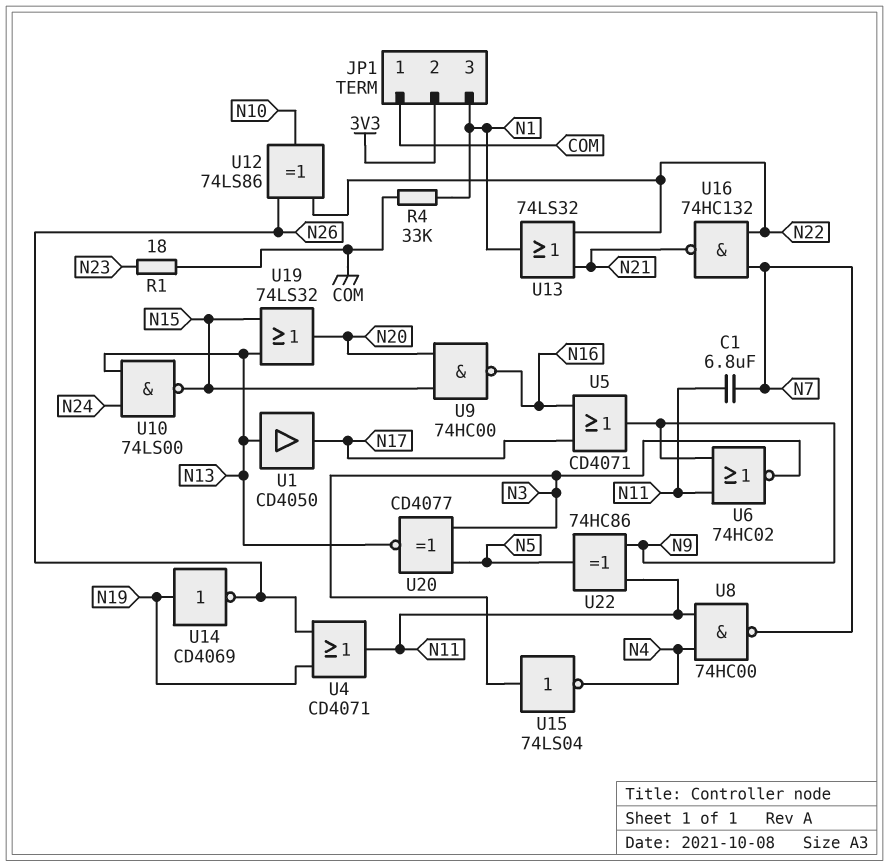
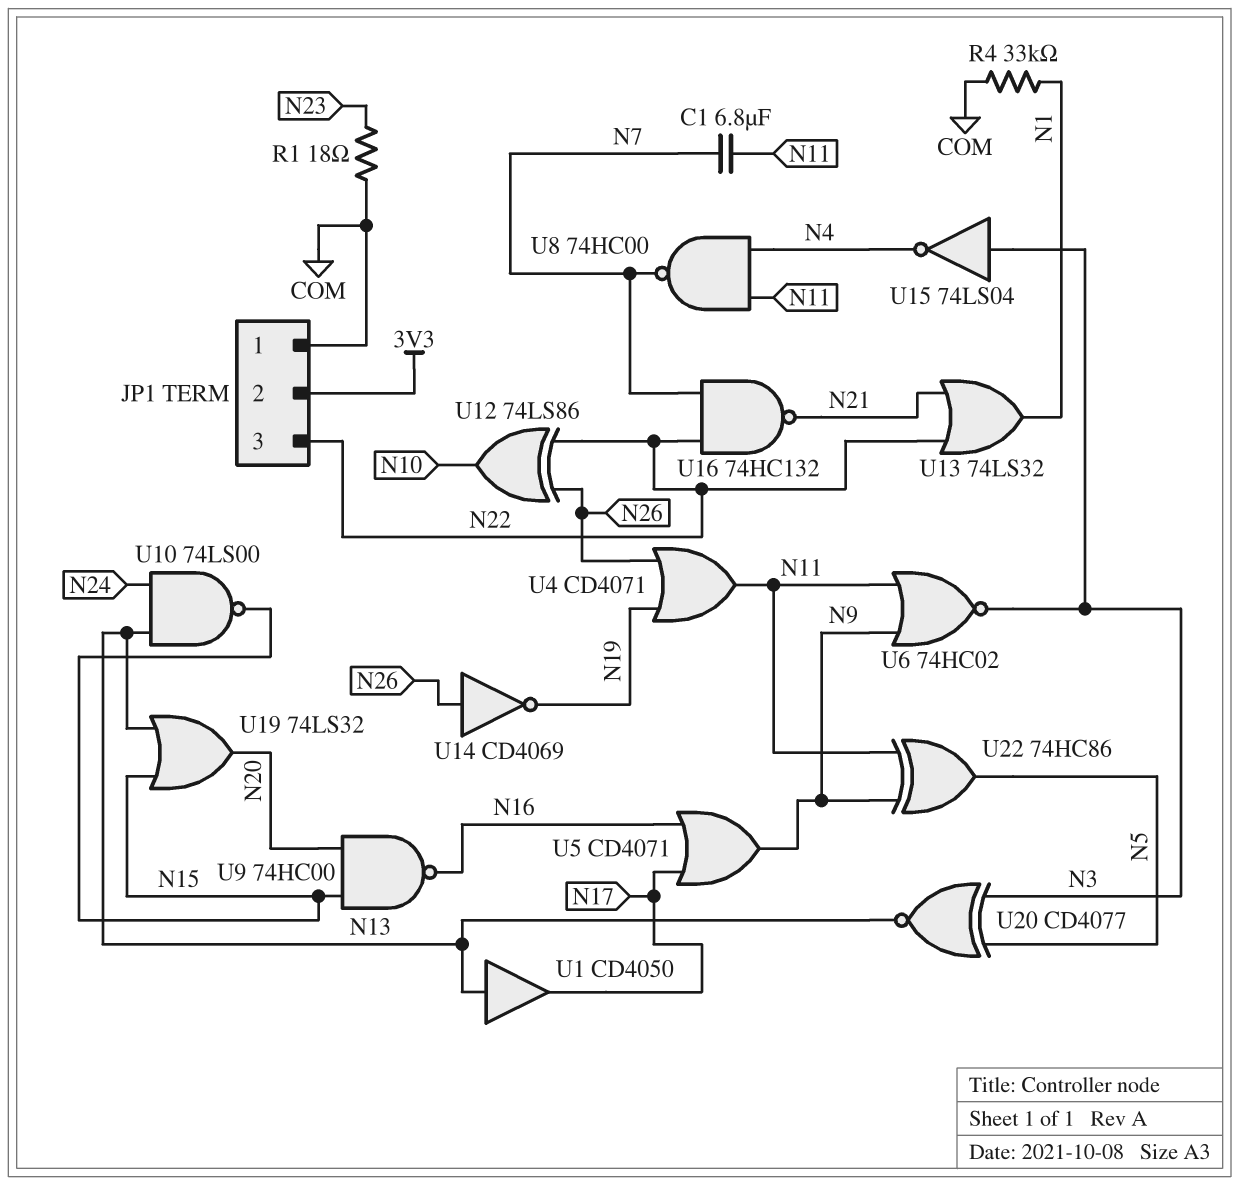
JP1 pin 3: N1 -> N22
U14: NOT CD4069 (in N19, out N26) -> NOT CD4069 (in N26, out N19)

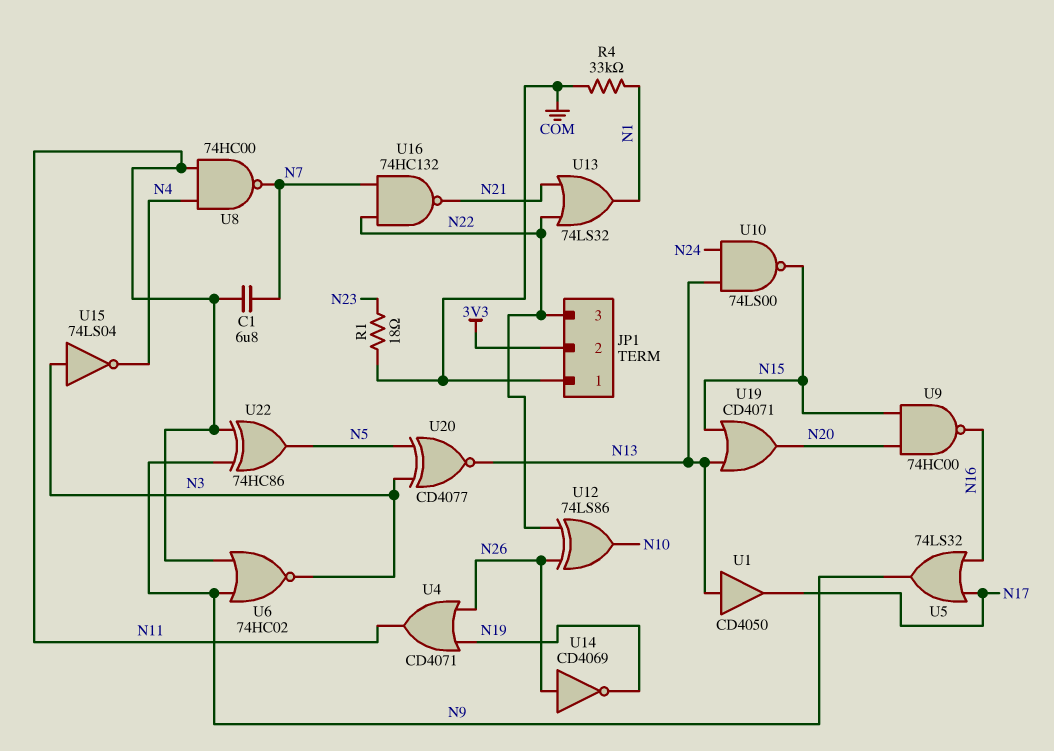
U5: OR CD4071 (in N16, in N17, out N9) -> OR 74LS32 (in N16, in N17, out N9)
U19: OR 74LS32 (in N13, in N15, out N20) -> OR CD4071 (in N13, in N15, out N20)

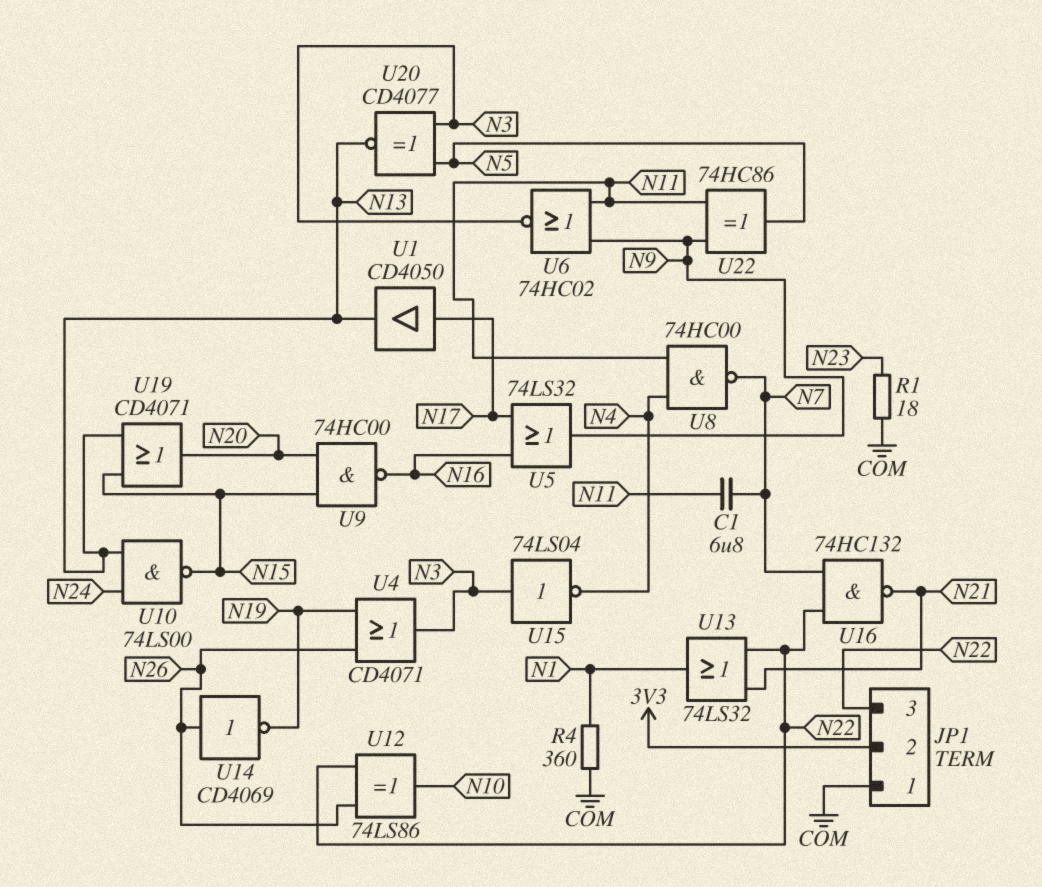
R4: 33k (COM, N1) -> 360 (COM, N1)
U1: buffer CD4050 (in N13, out N17) -> buffer CD4050 (in N17, out N13)
U4: OR CD4071 (in N19, in N26, out N11) -> OR CD4071 (in N19, in N26, out N3)

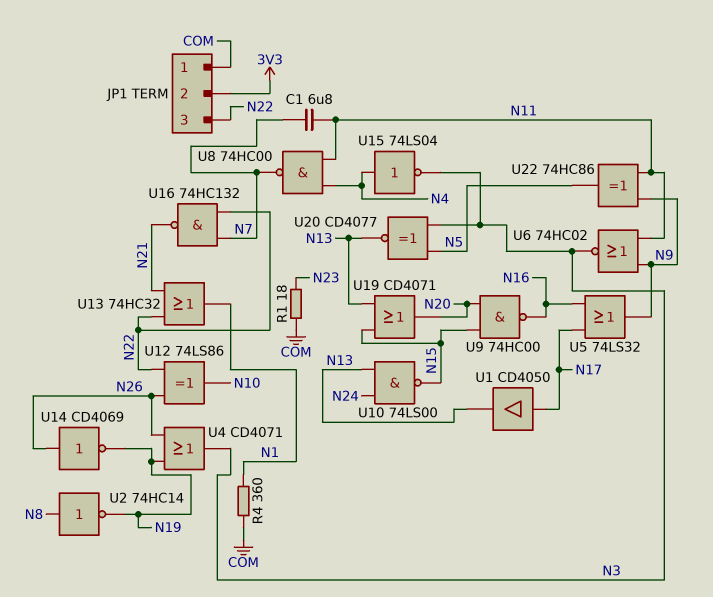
U2: none -> NOT 74HC14 (in N8, out N19)
U13: OR 74LS32 (in N21, in N22, out N1) -> OR 74HC32 (in N21, in N22, out N1)
U15: NOT 74LS04 (in N3, out N4) -> NOT 74LS04 (in N4, out N3)

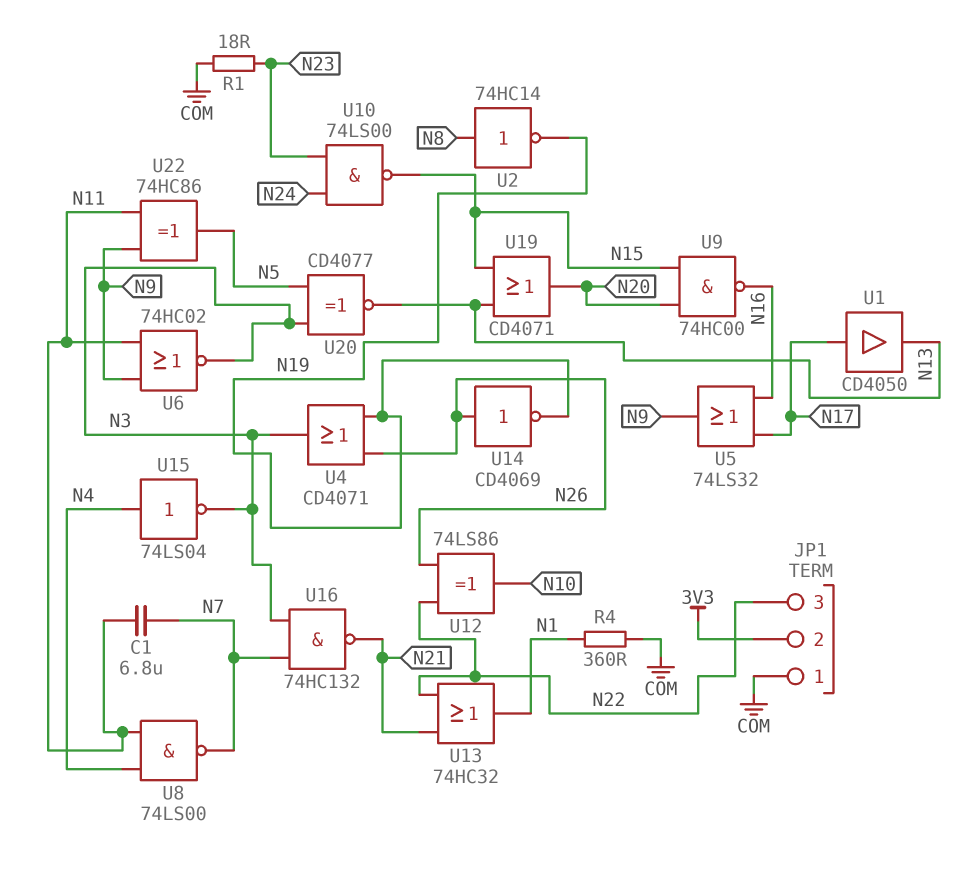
U8: NAND 74HC00 (in N4, in N11, out N7) -> NAND 74LS00 (in N4, in N11, out N7)
U10: NAND 74LS00 (in N13, in N24, out N15) -> NAND 74LS00 (in N23, in N24, out N15)
U16: NAND 74HC132 (in N7, in N22, out N21) -> NAND 74HC132 (in N3, in N7, out N21)

